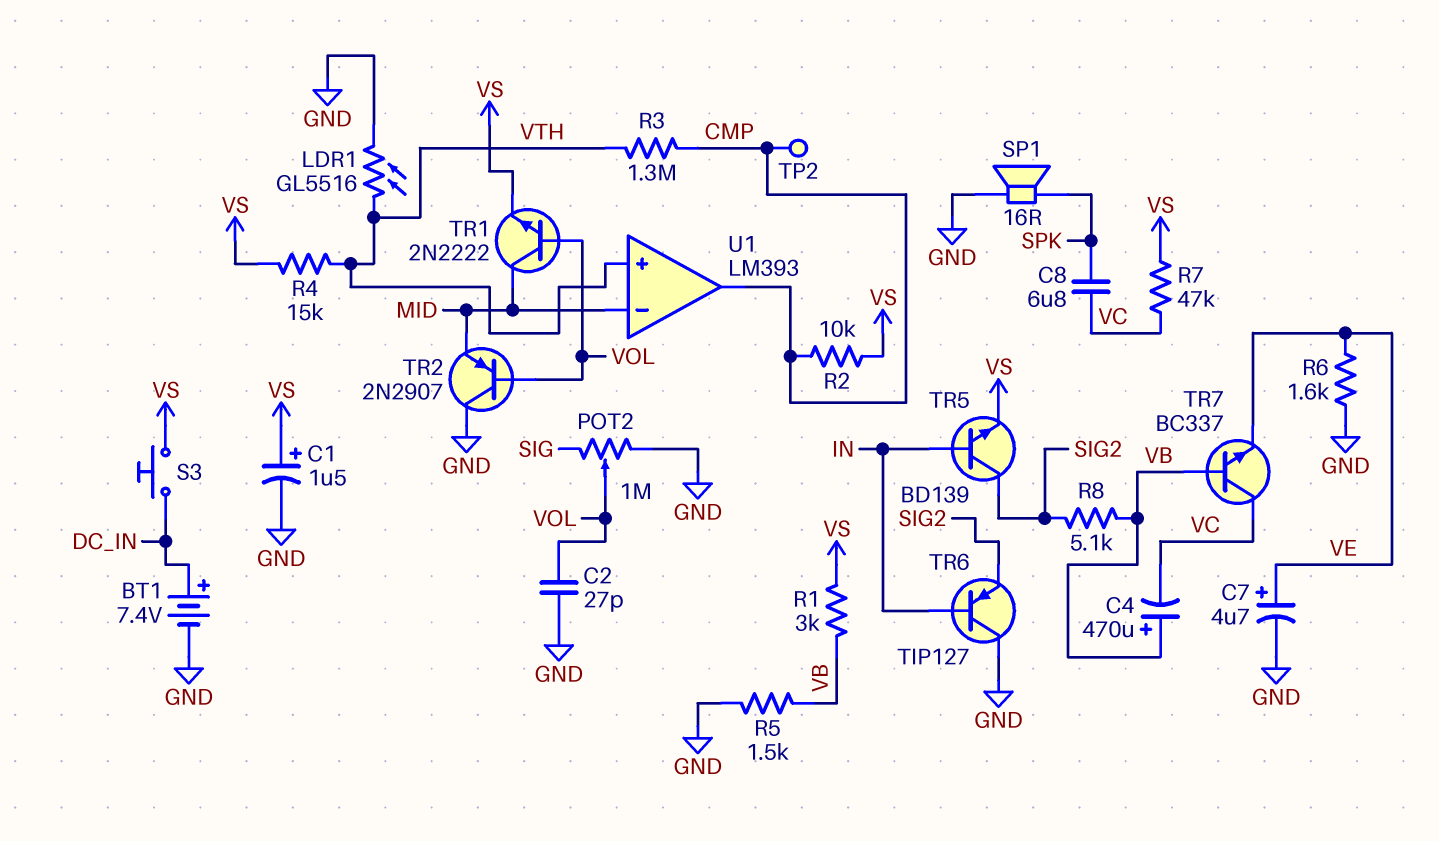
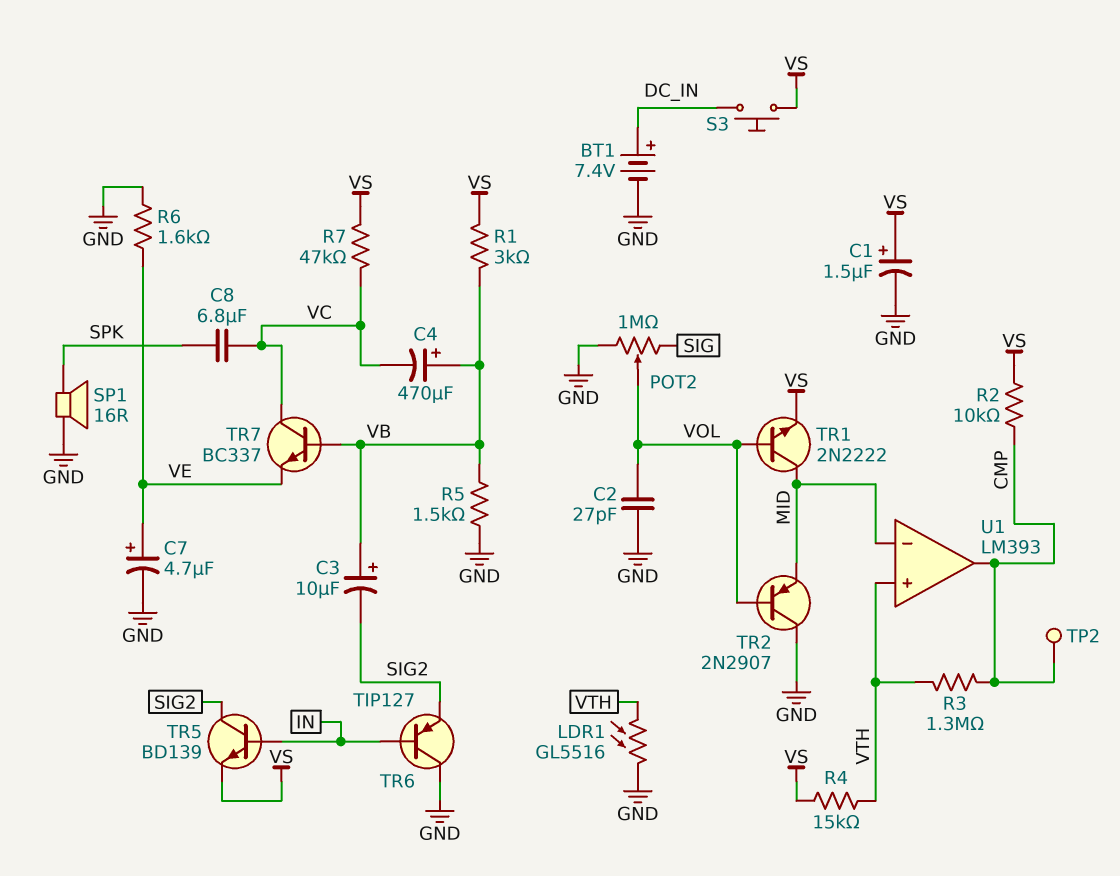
C3: none -> 10uF (plus VB, minus SIG2)
R8: 5.1k (SIG2, VB) -> none

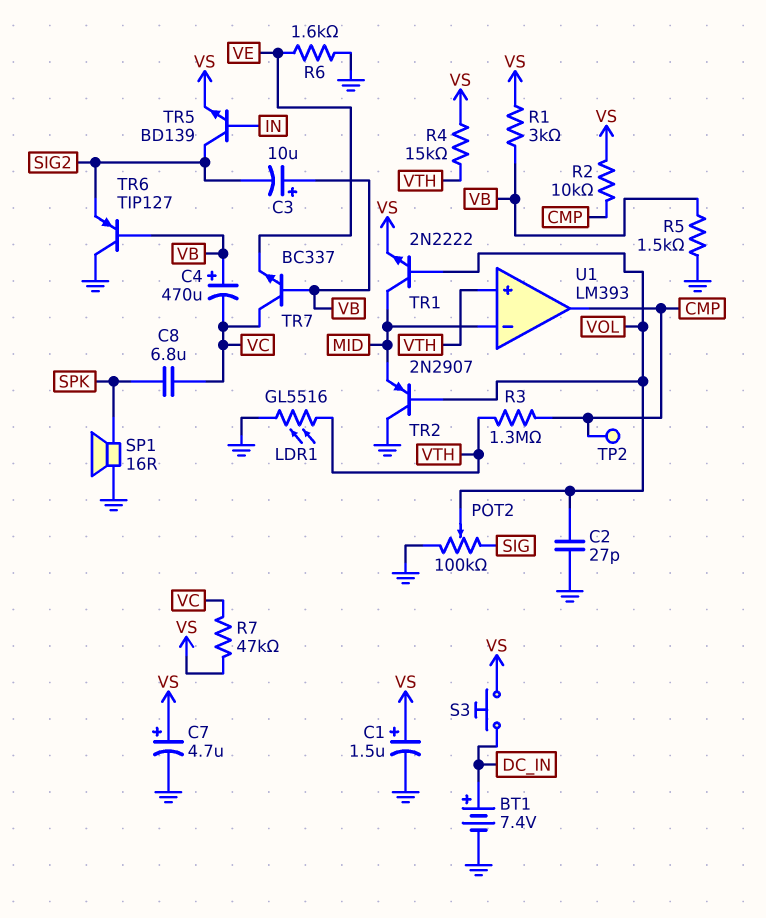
C7: 4.7uF (plus VE, minus GND) -> 4.7uF (plus VS, minus GND)
POT2: 1M (GND, SIG, wiper VOL) -> 100k (GND, SIG, wiper VOL)
TR6: PNP TIP127 (B IN, C GND, E SIG2) -> PNP TIP127 (B VB, C GND, E SIG2)

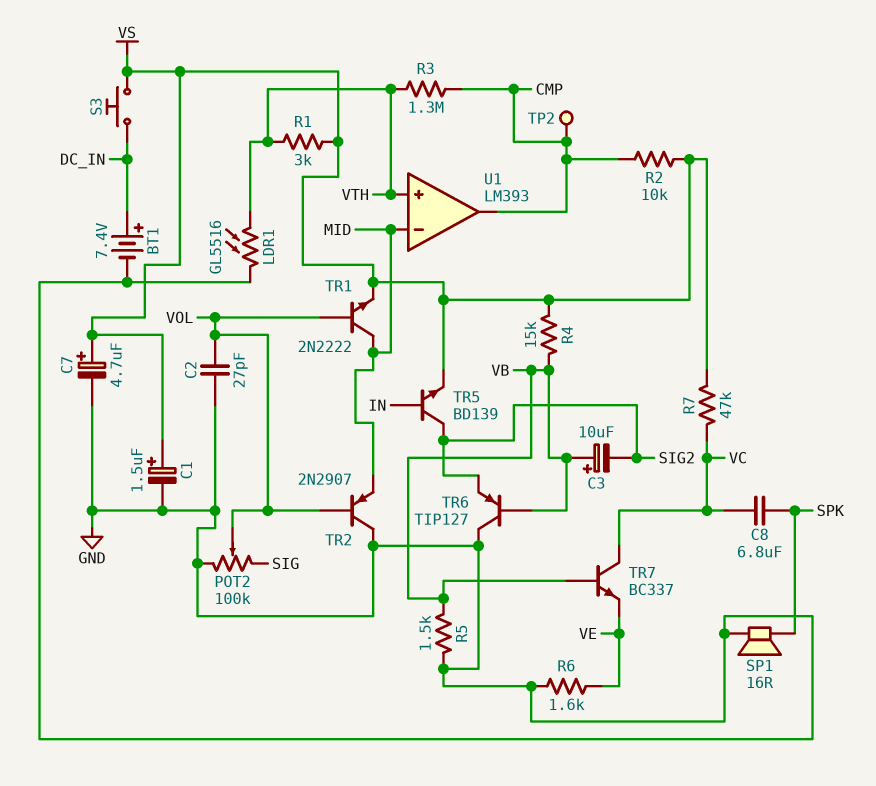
C4: 470uF (plus VB, minus VC) -> none
R1: 3k (VB, VS) -> 3k (VS, VTH)
R4: 15k (VS, VTH) -> 15k (VB, VS)

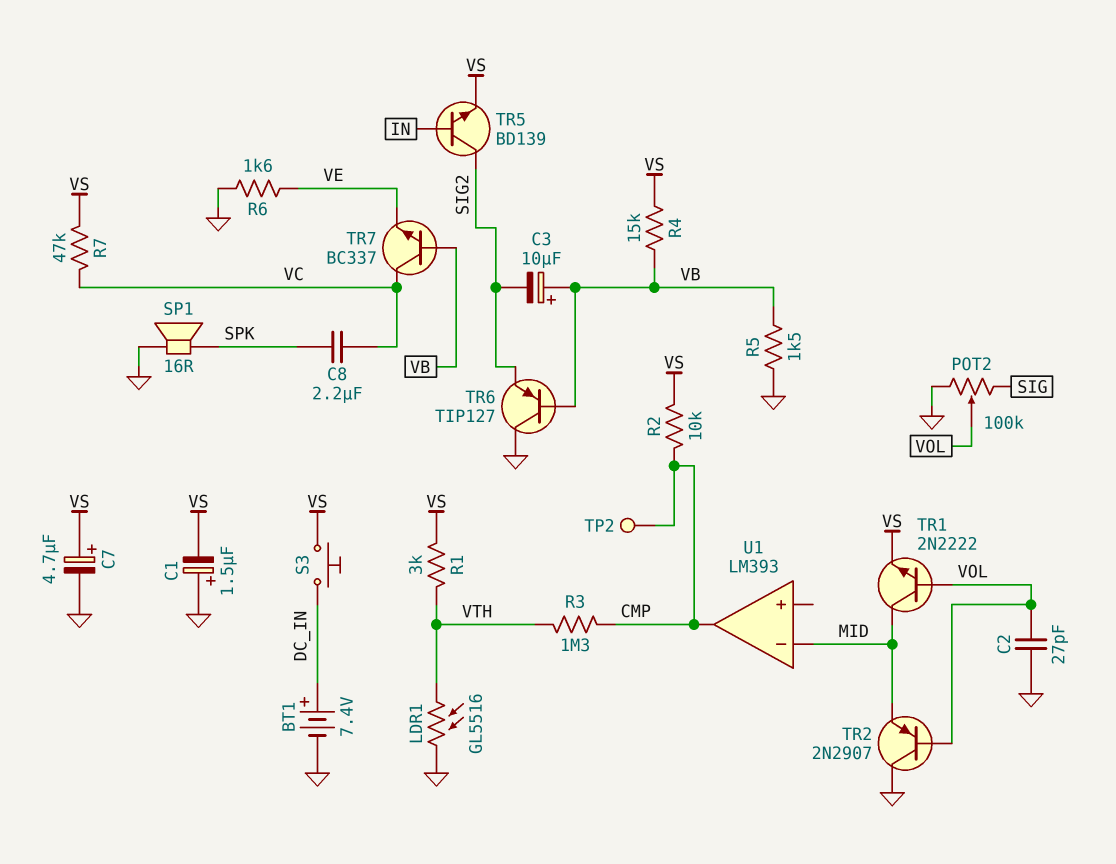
C1: 1.5uF (plus VS, minus GND) -> 1.5uF (plus GND, minus VS)
C8: 6.8uF (SPK, VC) -> 2.2uF (SPK, VC)
U1 pin in+: VTH -> none

